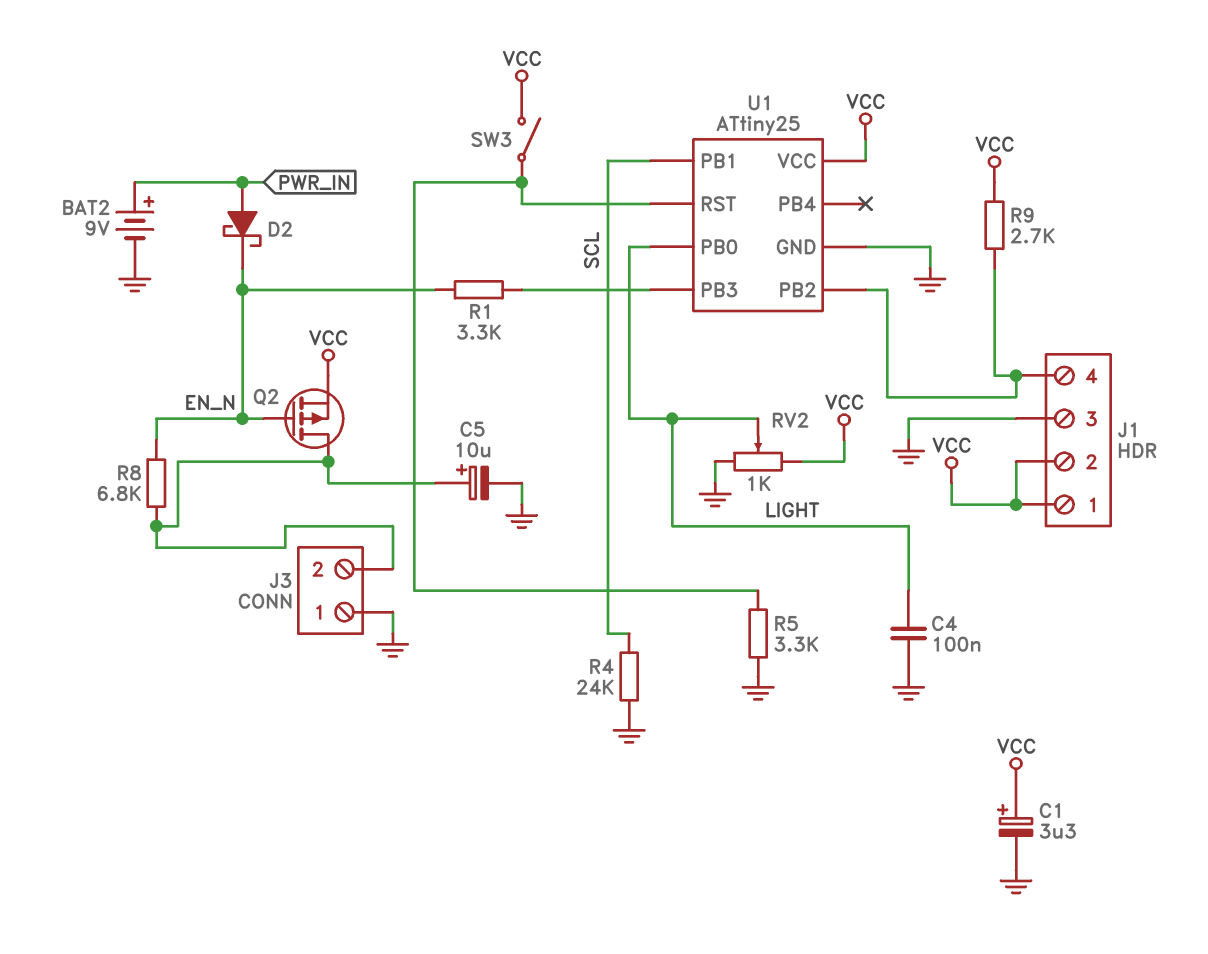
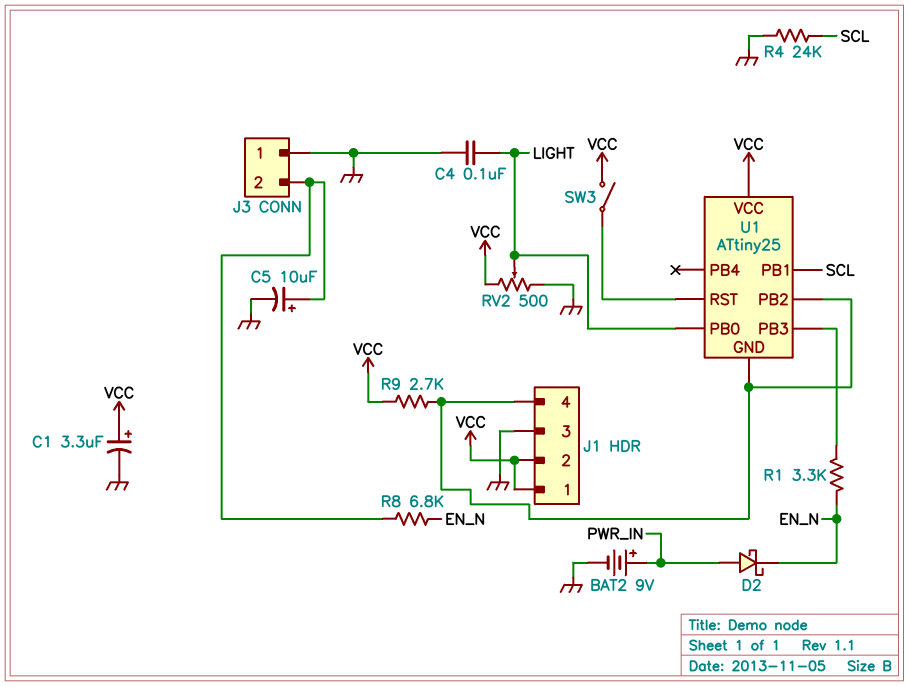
Q2: PMOS (G EN_N, D J3/2, S VCC) -> none
R5: 3.3k (GND, U1/RST) -> none
RV2: 1k (GND, VCC, wiper LIGHT) -> 500 (GND, VCC, wiper LIGHT)
U1 pin GND: GND -> J1/4

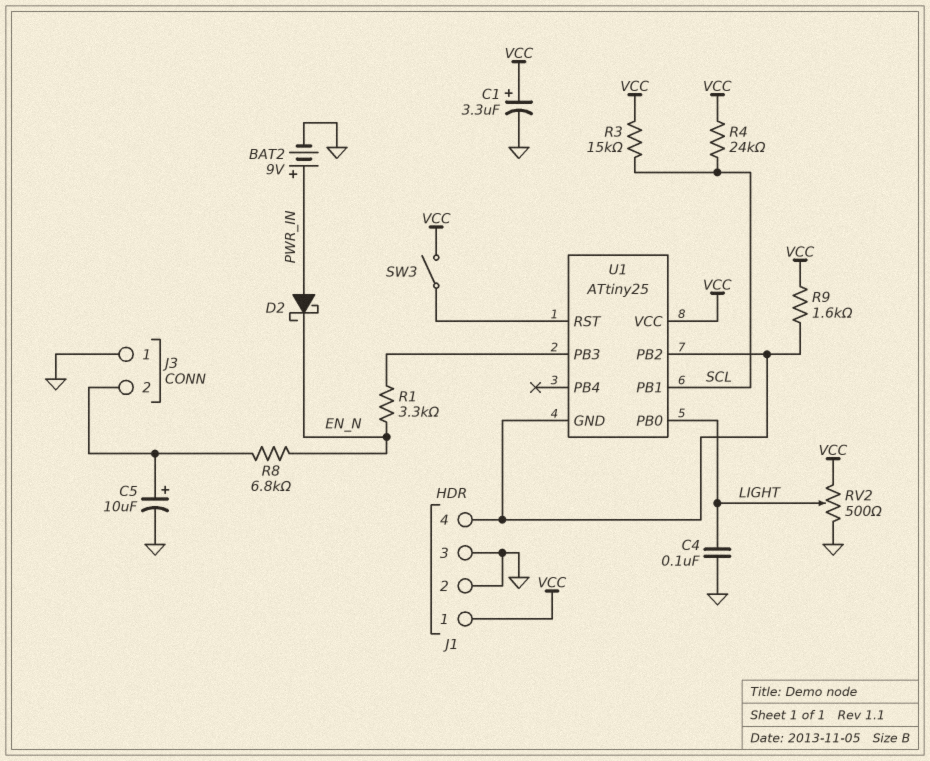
J1 pin 2: VCC -> GND
R3: none -> 15k (SCL, VCC)
R4: 24k (GND, SCL) -> 24k (SCL, VCC)
R9: 2.7k (J1/4, VCC) -> 1.6k (J1/4, VCC)

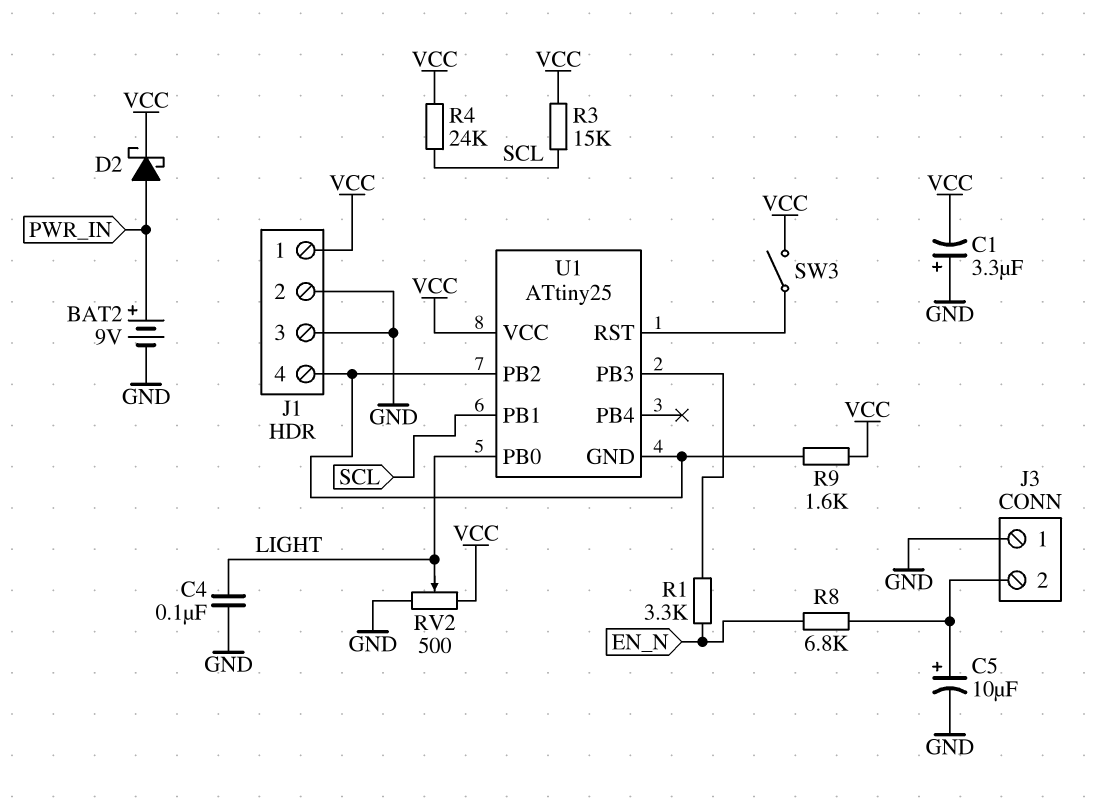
C1: 3.3uF (plus VCC, minus GND) -> 3.3uF (plus GND, minus VCC)
D2: schottky (A PWR_IN, K EN_N) -> schottky (A PWR_IN, K VCC)

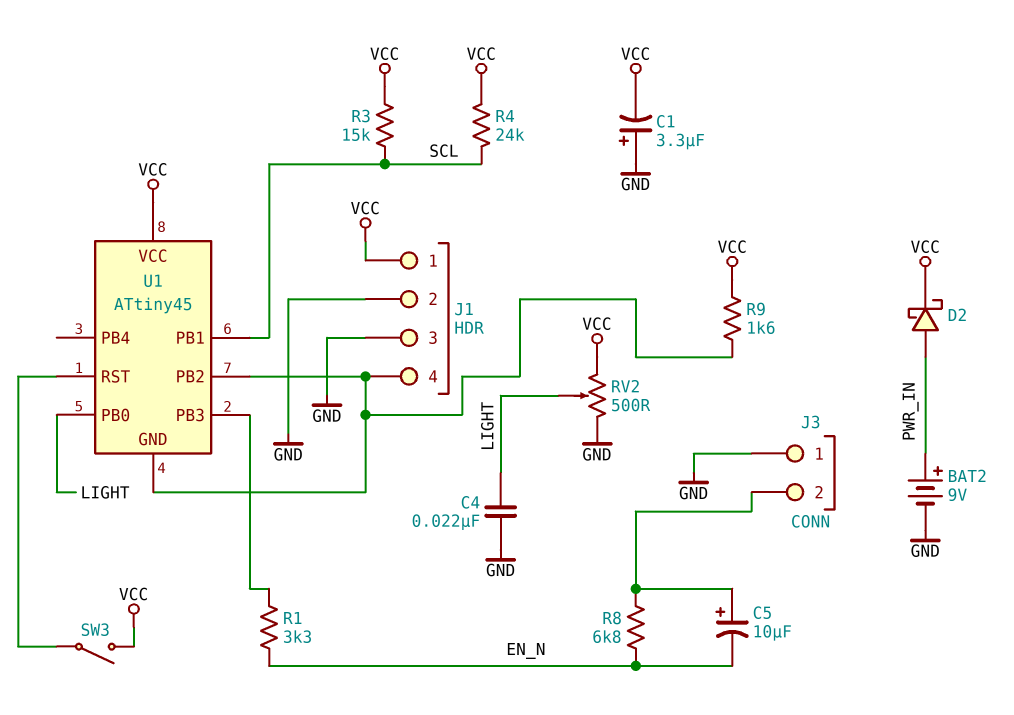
C4: 100nF (GND, LIGHT) -> 22nF (GND, LIGHT)
C5: 10uF (plus J3/2, minus GND) -> 10uF (plus J3/2, minus EN_N)
U1: ATtiny25 -> ATtiny45

